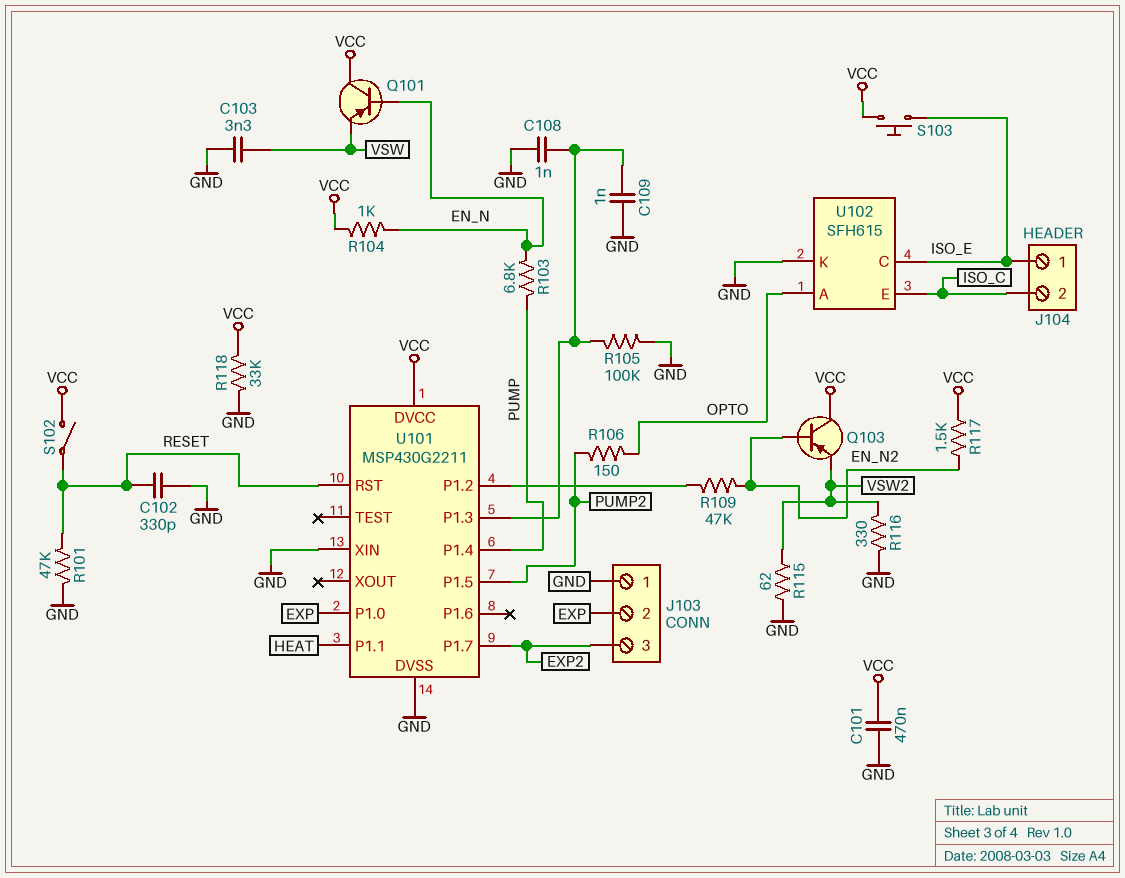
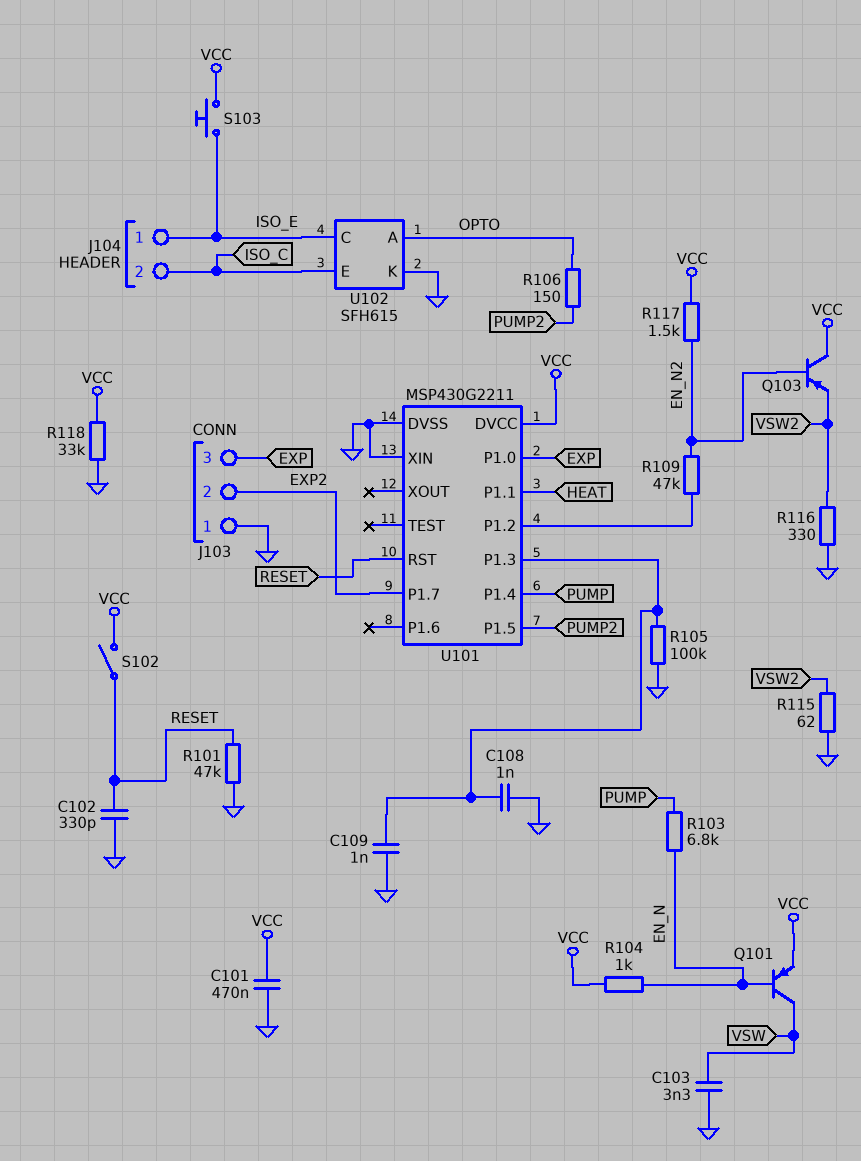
J103 pin 2: EXP -> EXP2
J103 pin 3: EXP2 -> EXP
Q101: PNP (B EN_N, C VCC, E VSW) -> PNP (B EN_N, C VSW, E VCC)

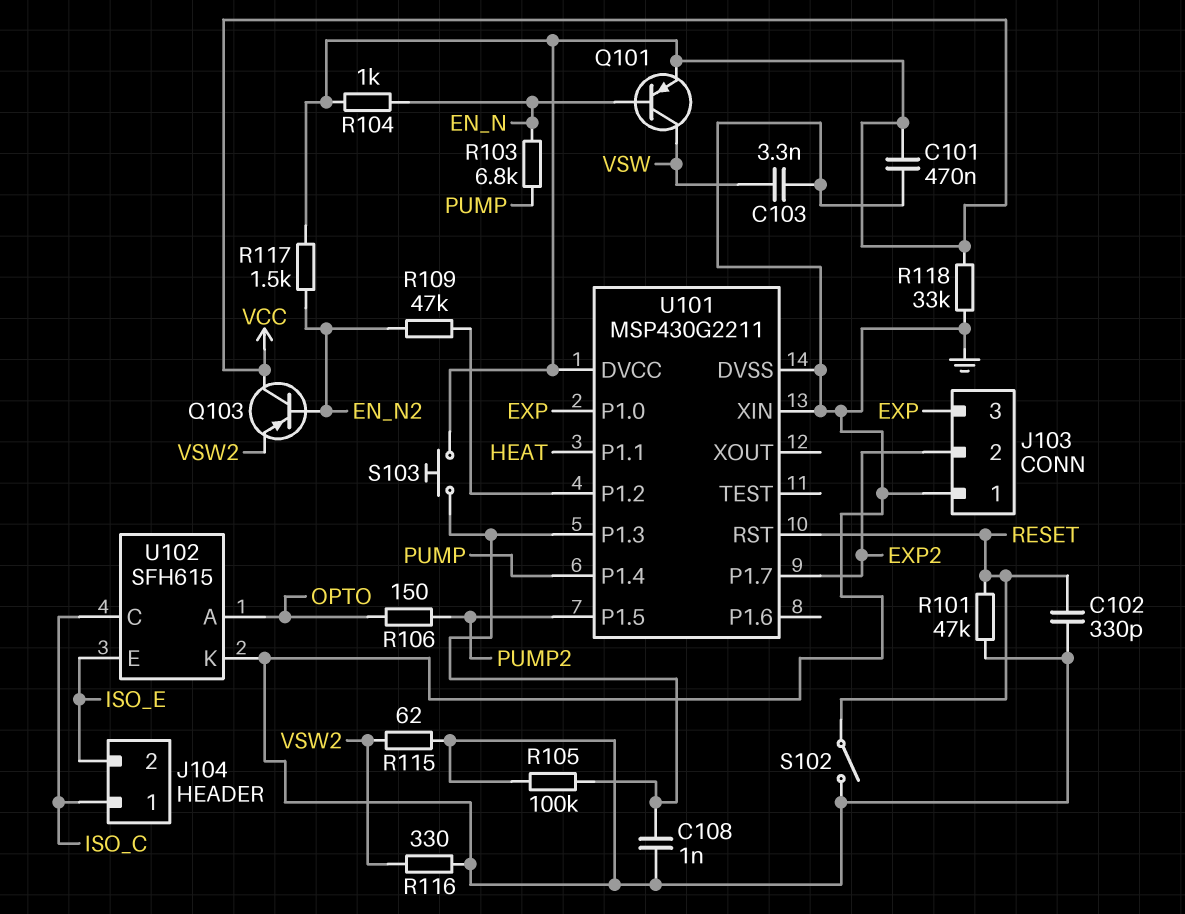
C109: 1nF (GND, U101/P1.3) -> none
J104 pin 1: ISO_E -> ISO_C
J104 pin 2: ISO_C -> ISO_E
S102: switch (RESET, VCC) -> switch (GND, RESET)
S103: button (ISO_E, VCC) -> button (U101/P1.3, VCC)
U102 pin C: ISO_E -> ISO_C
U102 pin E: ISO_C -> ISO_E

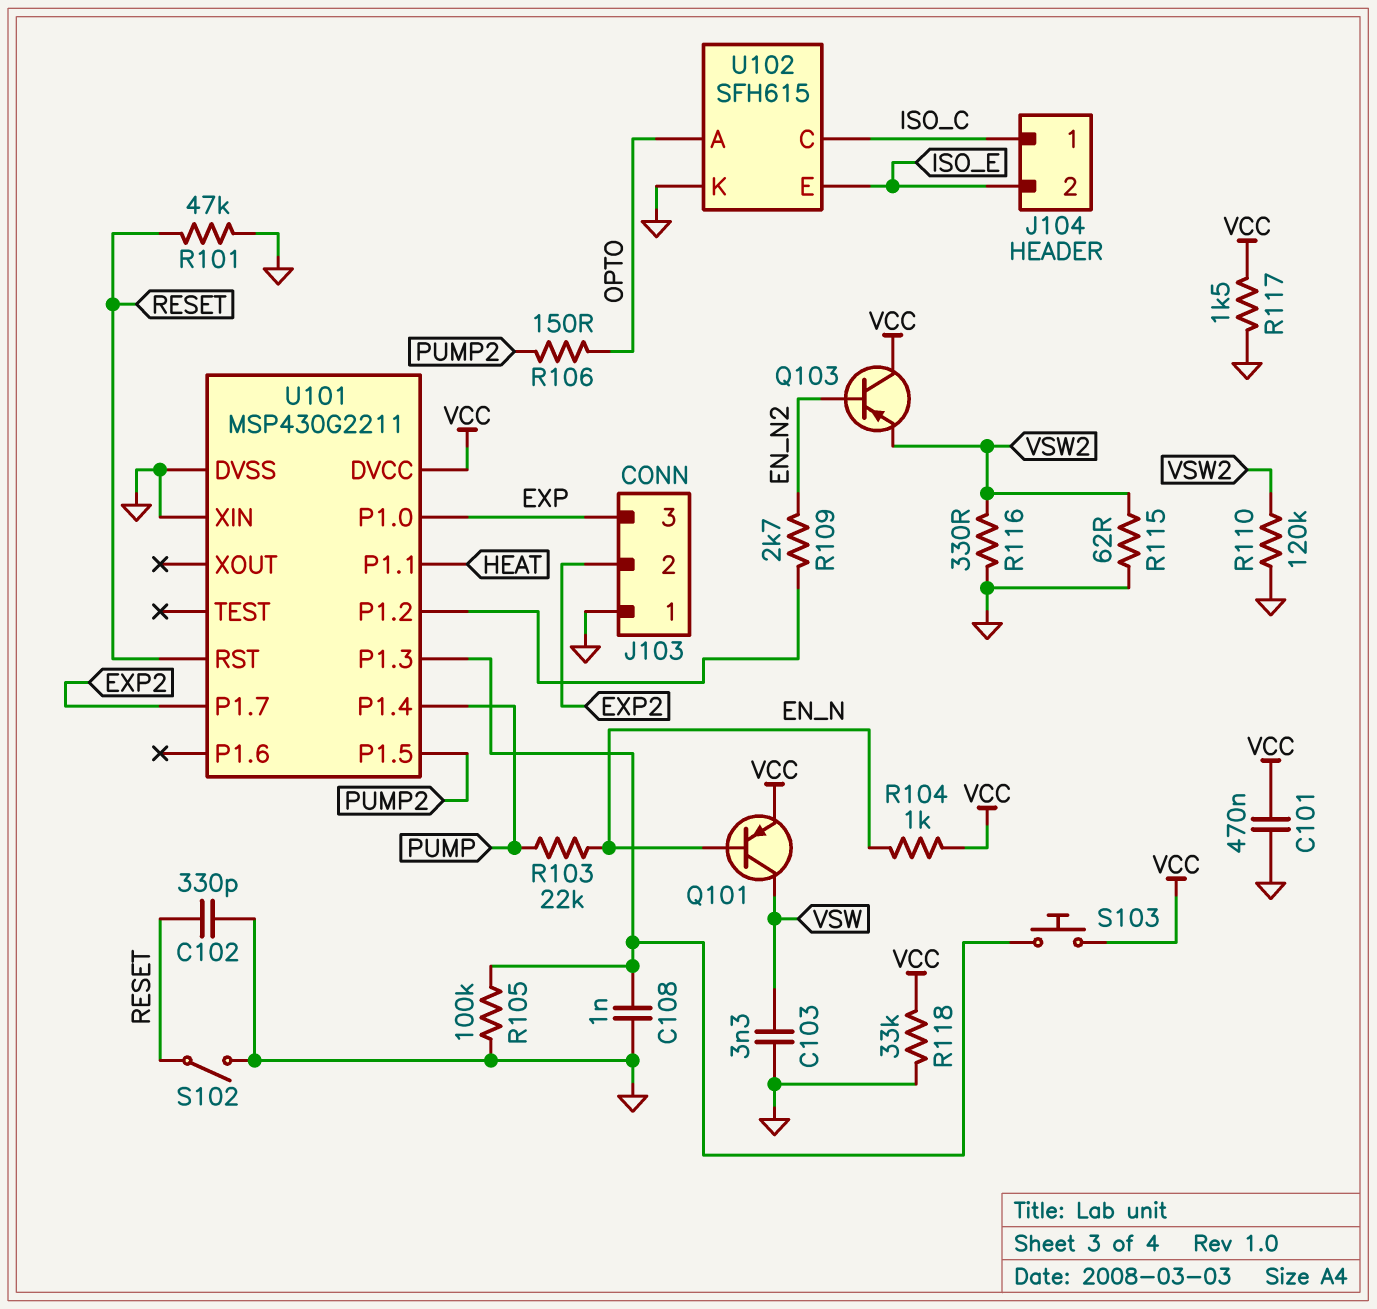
R103: 6.8k (EN_N, PUMP) -> 22k (EN_N, PUMP)
R109: 47k (EN_N2, U101/P1.2) -> 2.7k (EN_N2, U101/P1.2)
R110: none -> 120k (GND, VSW2)
R117: 1.5k (EN_N2, VCC) -> 1.5k (GND, VCC)

